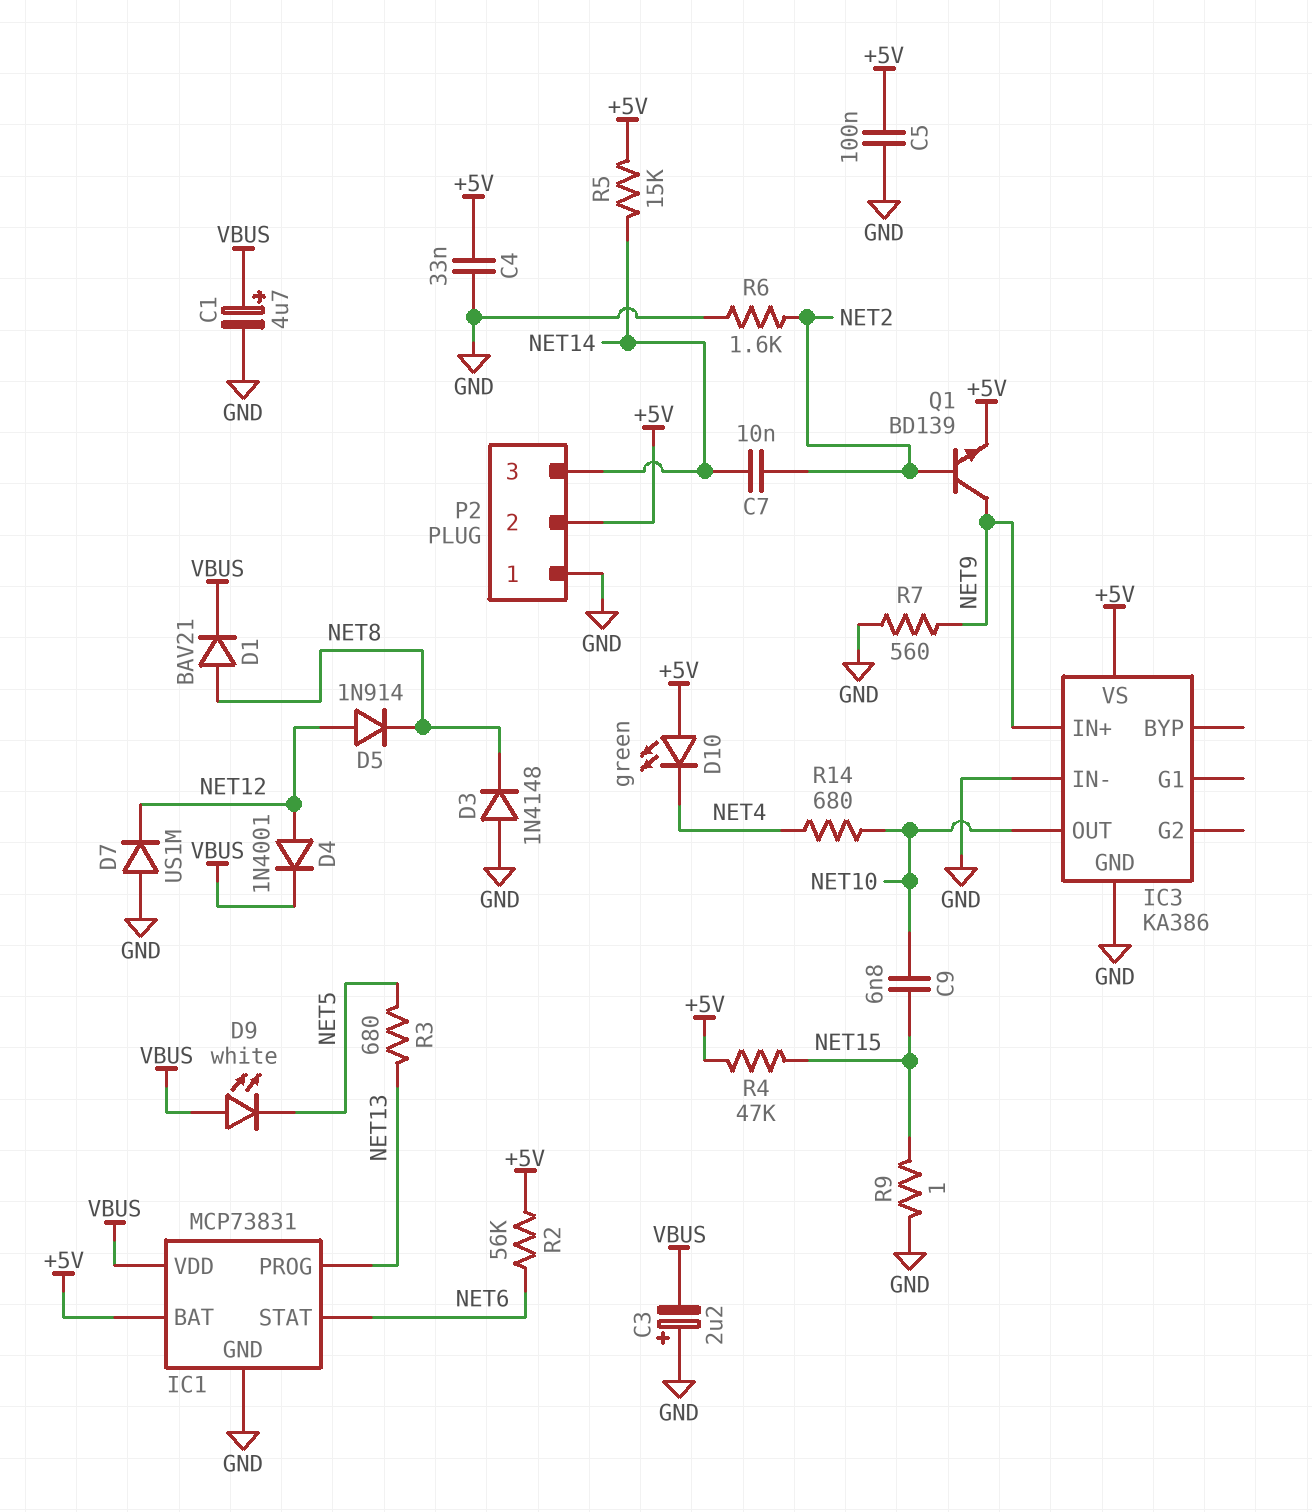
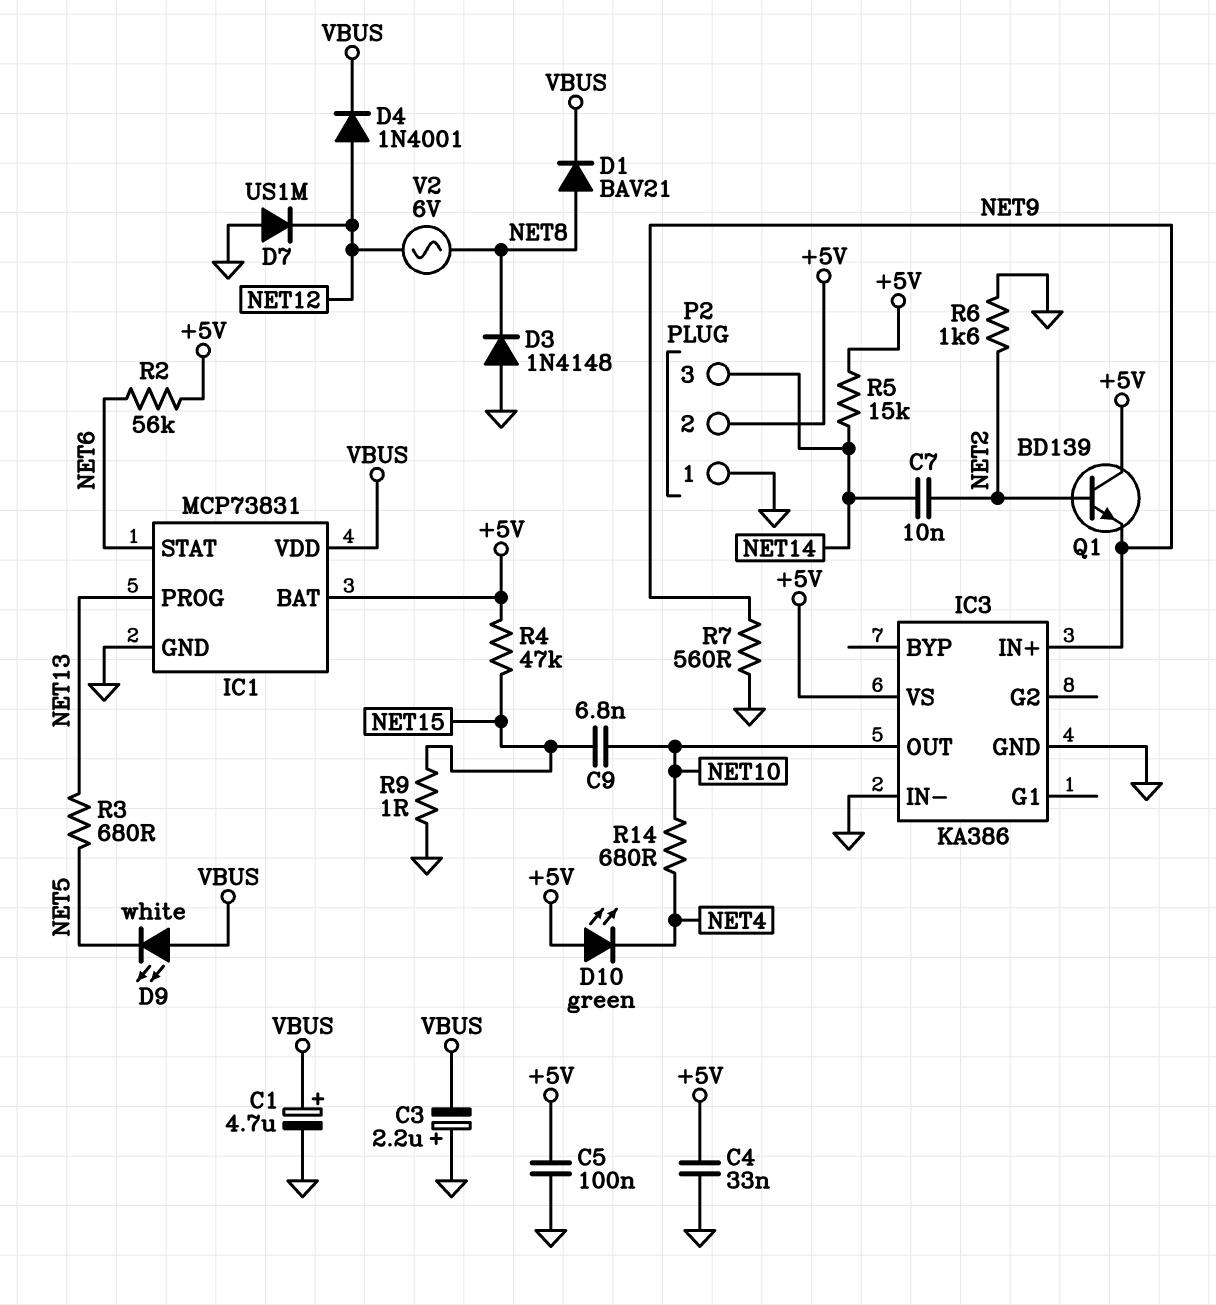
D5: diode 1N914 (A NET12, K NET8) -> none
Q1: NPN BD139 (B NET2, C NET9, E +5V) -> NPN BD139 (B NET2, C +5V, E NET9)
V2: none -> AC 6V (NET8, NET12)

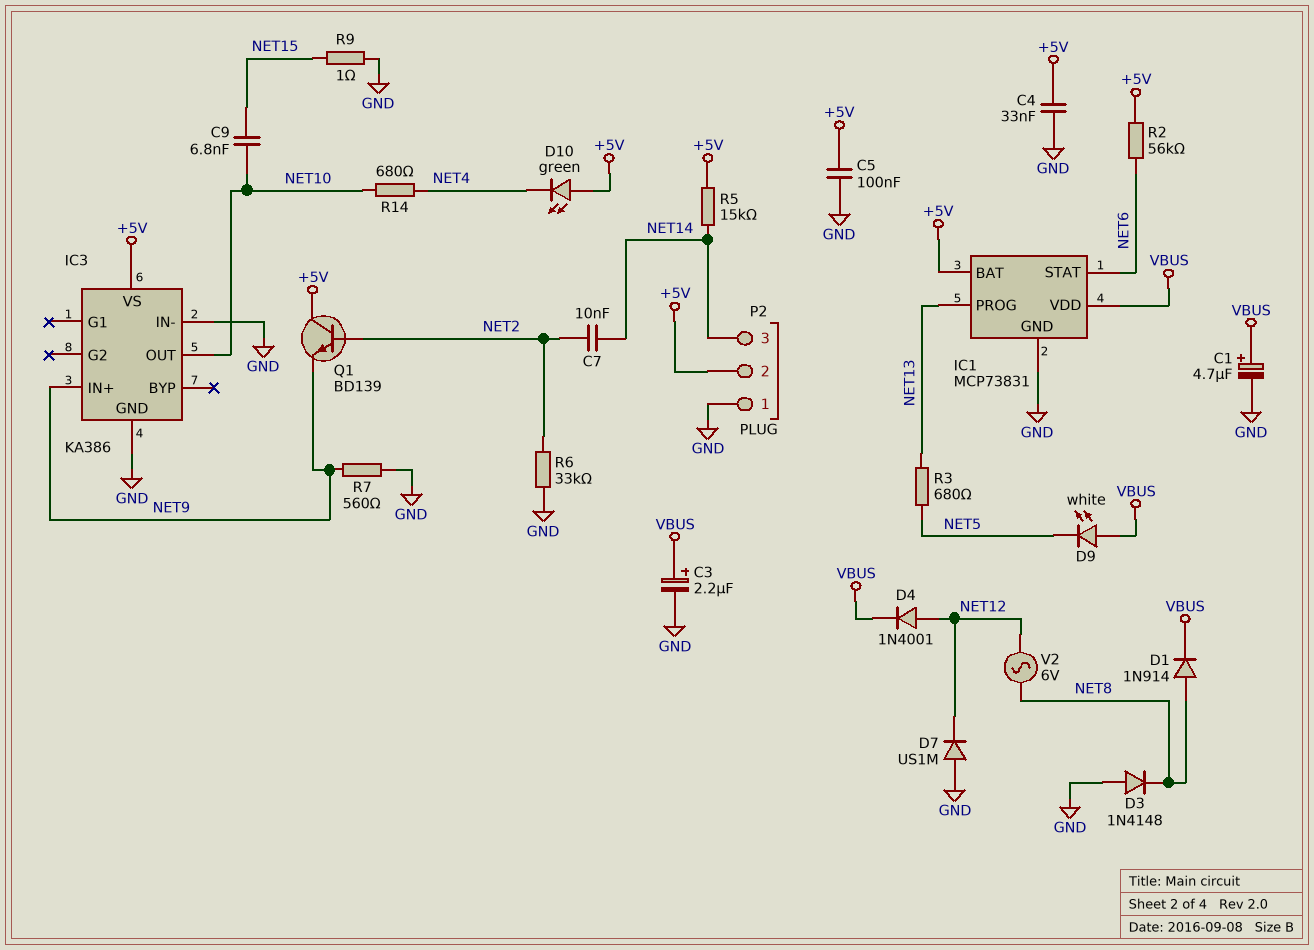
C3: 2.2uF (plus GND, minus VBUS) -> 2.2uF (plus VBUS, minus GND)
D1: diode BAV21 (A NET8, K VBUS) -> diode 1N914 (A NET8, K VBUS)
R4: 47k (+5V, NET15) -> none
R6: 1.6k (GND, NET2) -> 33k (GND, NET2)

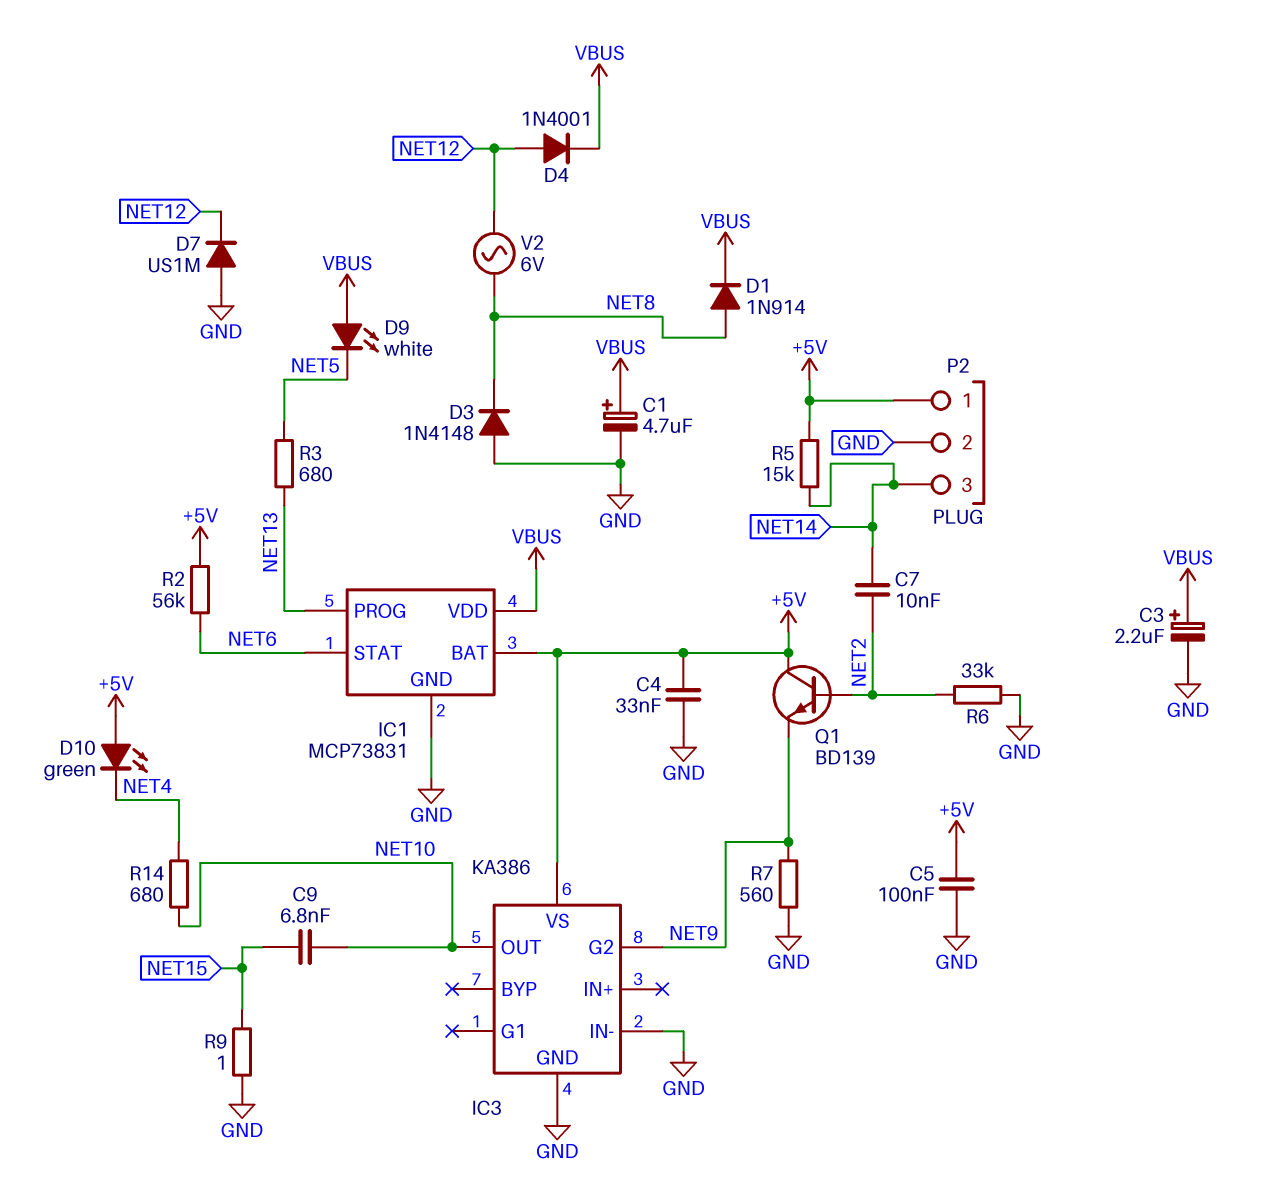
IC3 pin G2: none -> NET9
IC3 pin IN+: NET9 -> none
P2 pin 1: GND -> +5V
P2 pin 2: +5V -> GND

